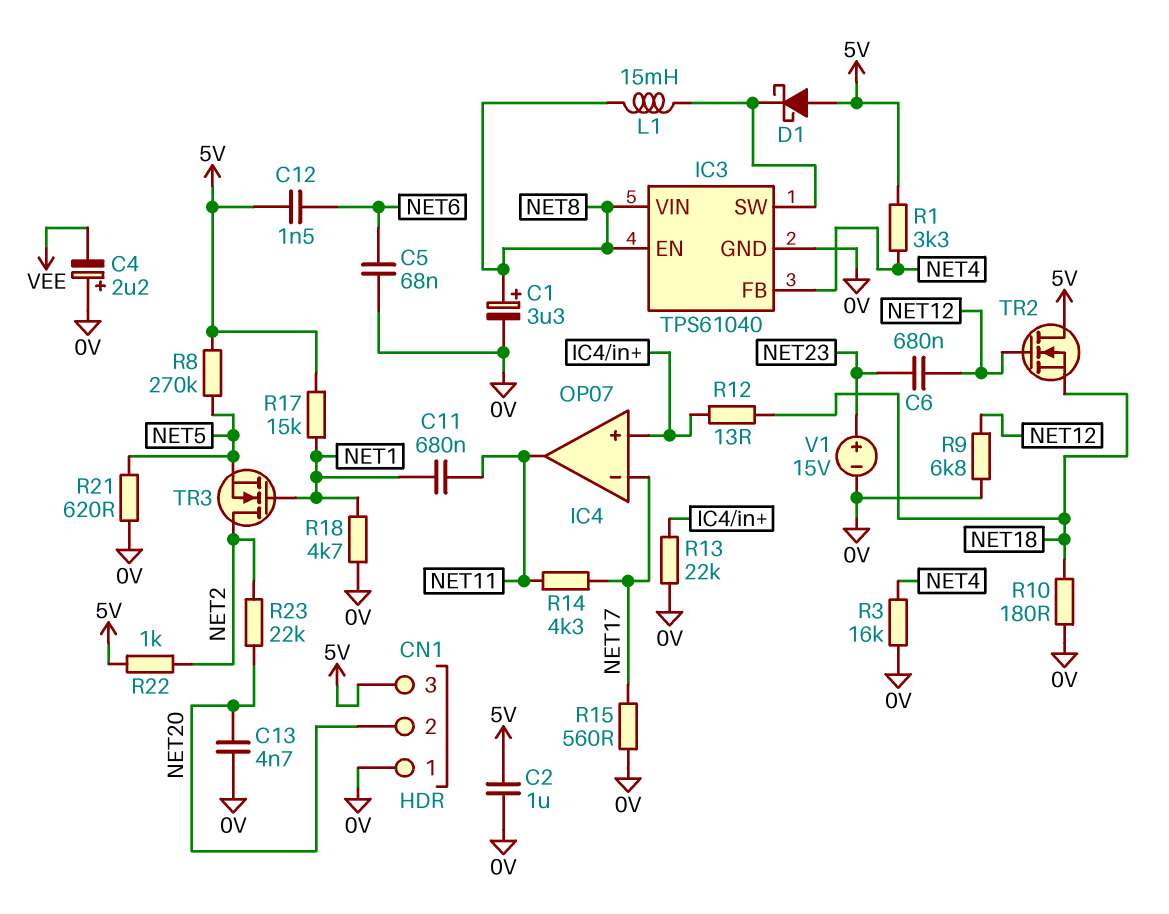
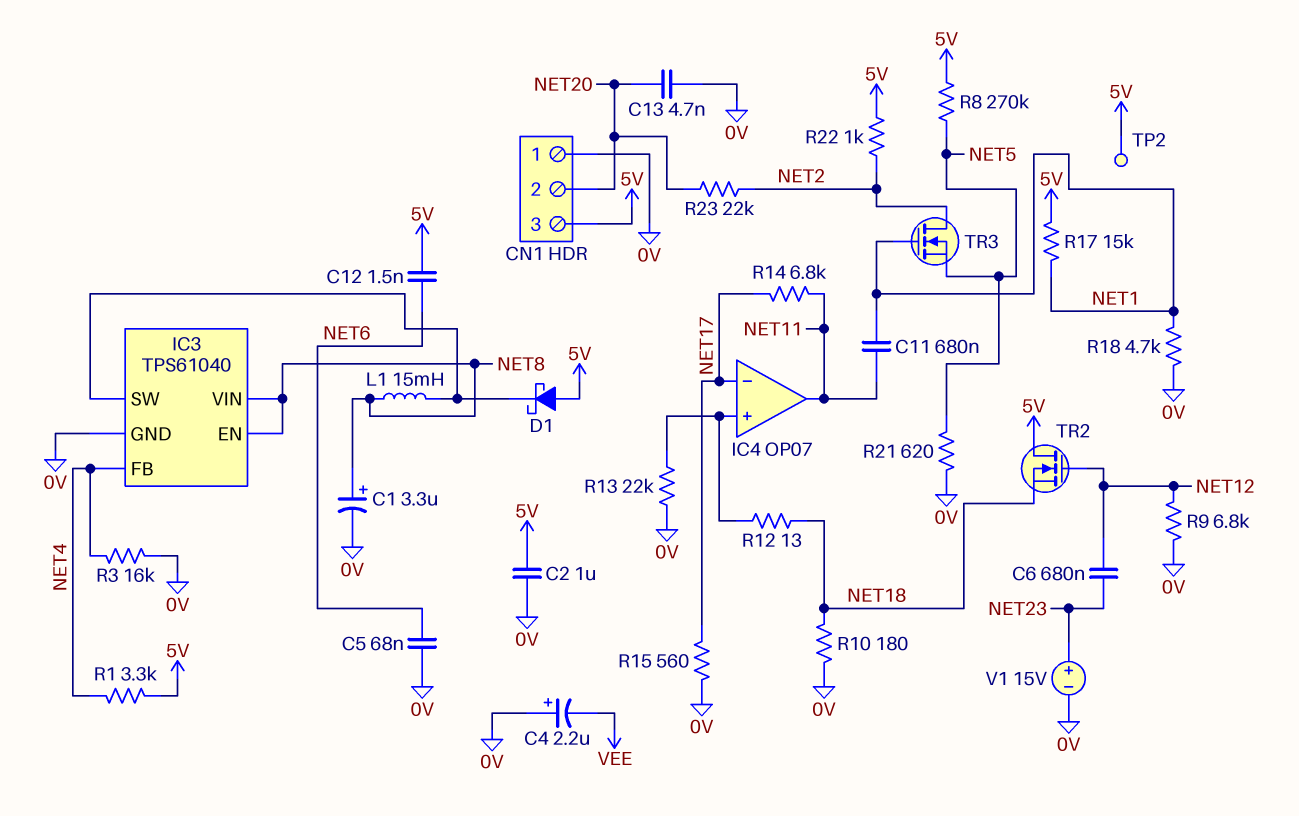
R14: 4.3k (NET11, NET17) -> 6.8k (NET11, NET17)
TP2: none -> test point (5V)

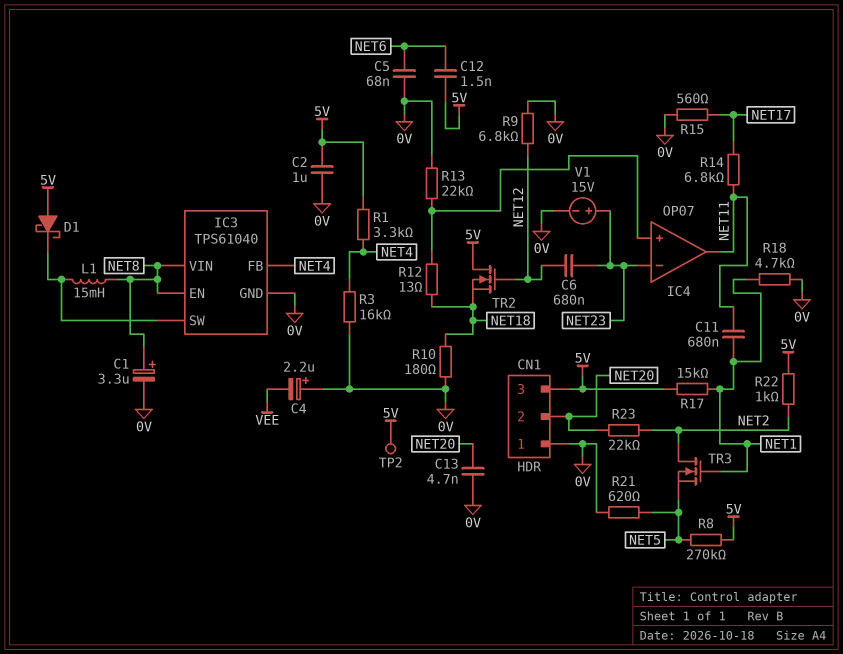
IC4 pin in-: NET17 -> NET23

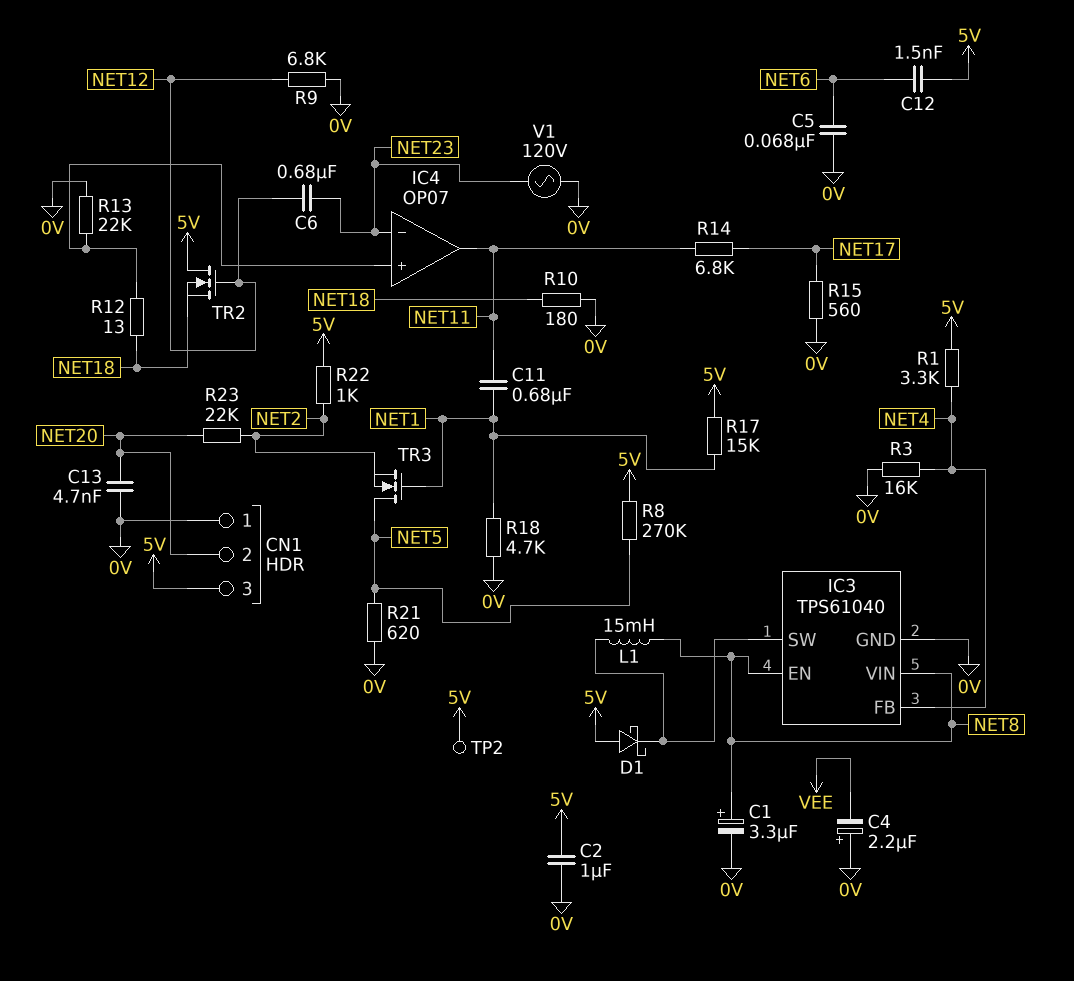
TR3: NMOS (G NET1, D NET2, S NET5) -> NMOS (G NET1, D NET5, S NET2)
V1: 15V (plus NET23, minus 0V) -> AC 120V (0V, NET23)

